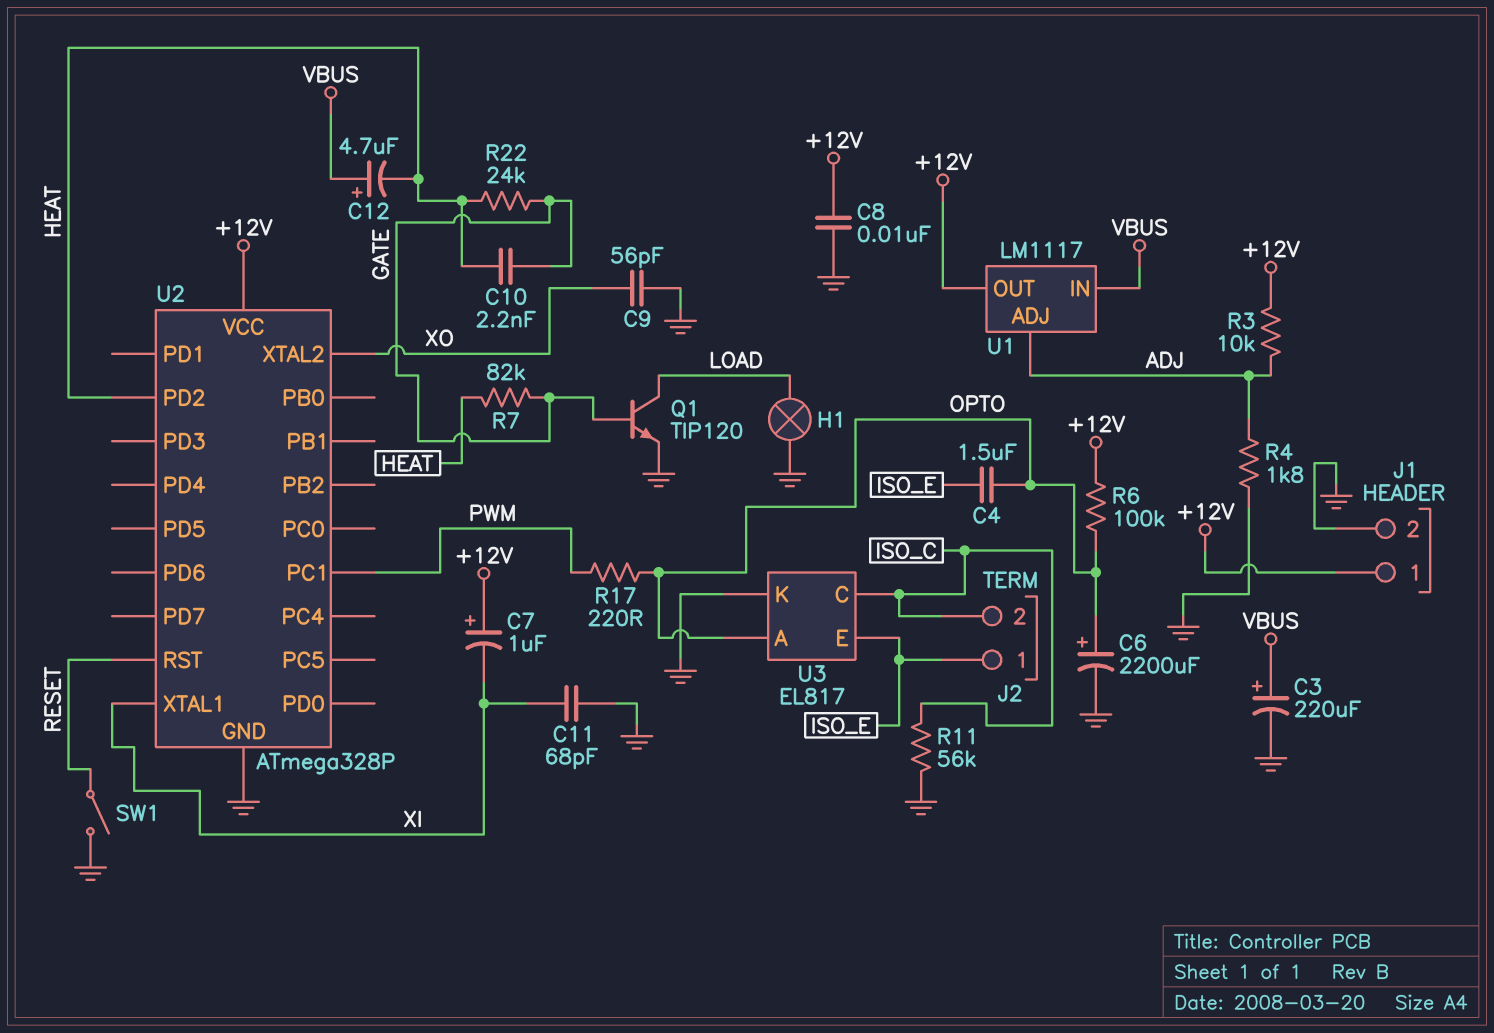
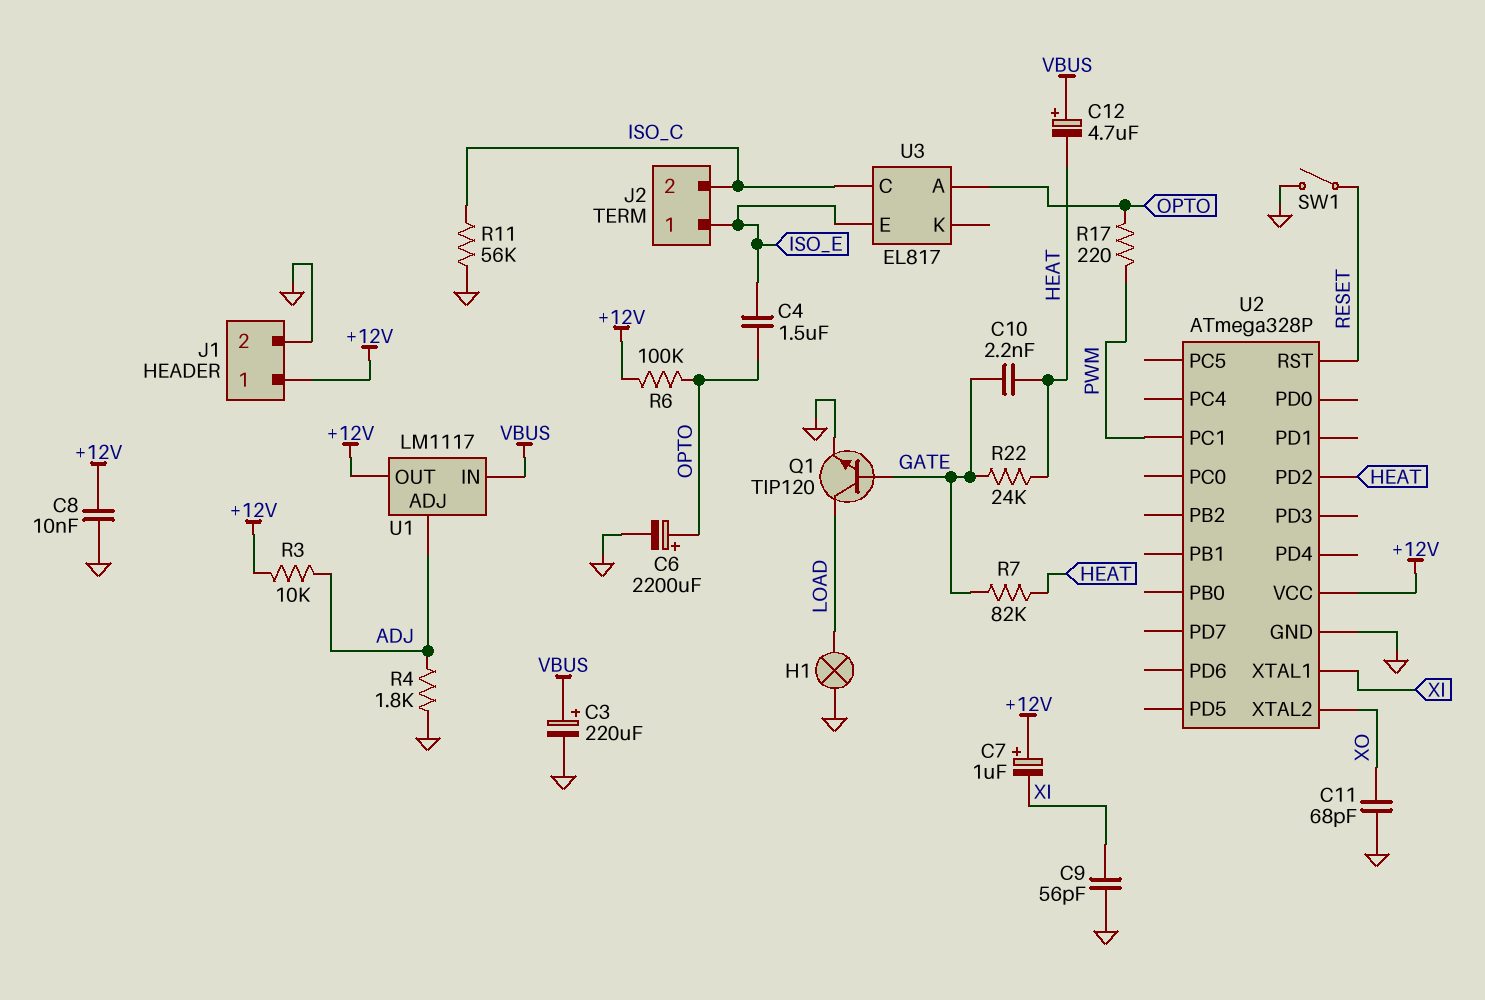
C9: 56pF (GND, XO) -> 56pF (GND, XI)
C11: 68pF (GND, XI) -> 68pF (GND, XO)
U3 pin K: GND -> none

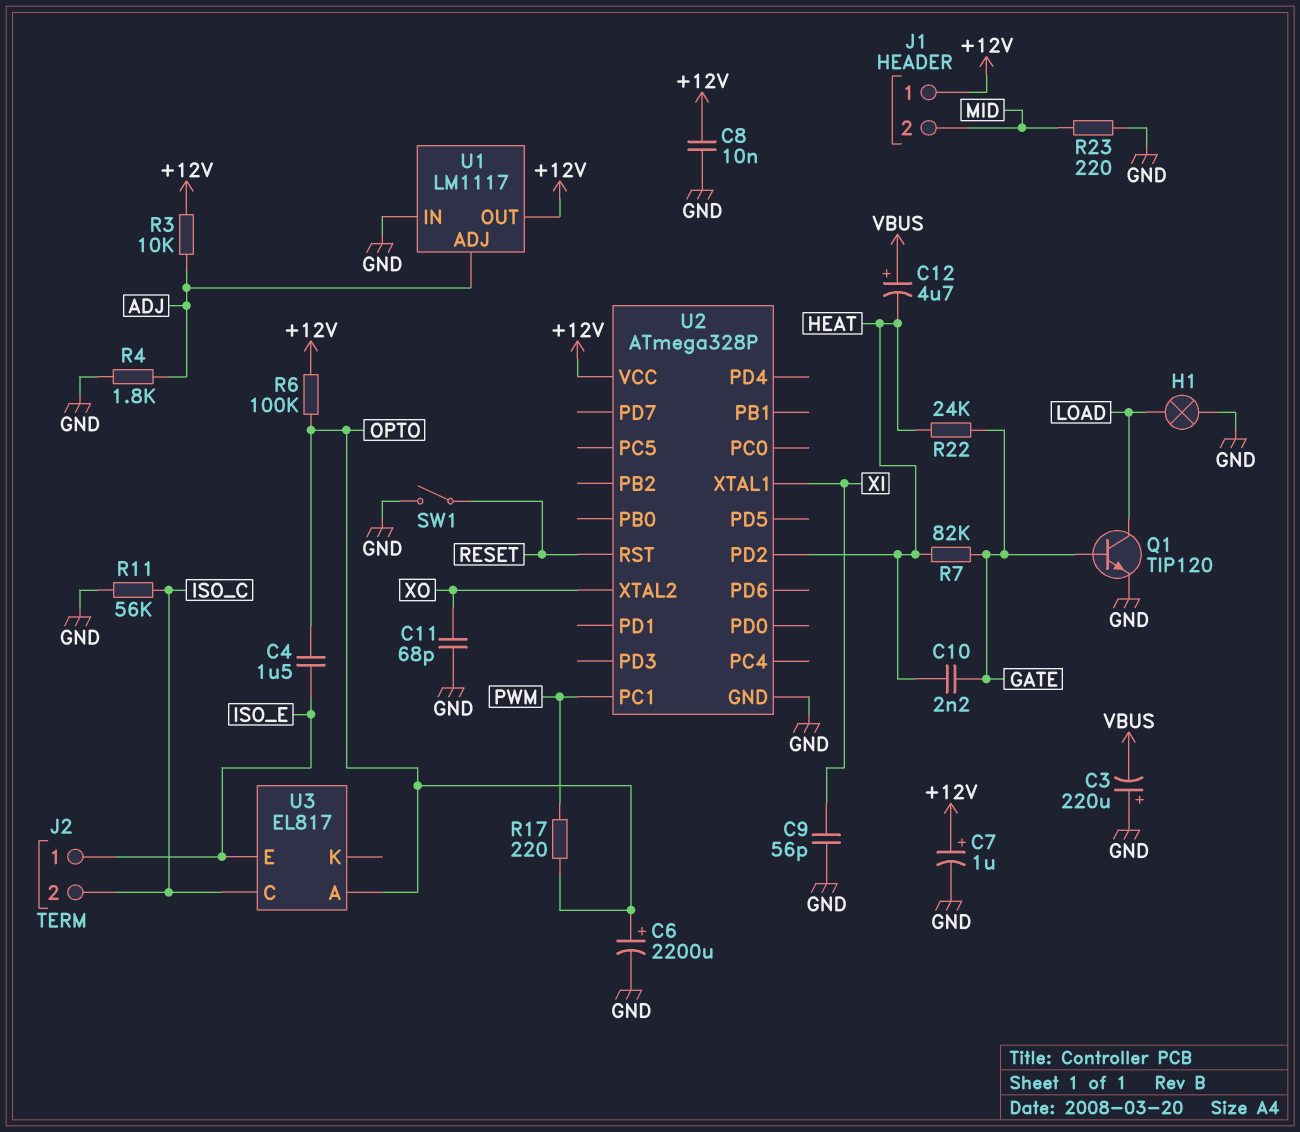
C3: 220uF (plus VBUS, minus GND) -> 220uF (plus GND, minus VBUS)
C7: 1uF (plus +12V, minus XI) -> 1uF (plus +12V, minus GND)
J1 pin 2: GND -> MID
R23: none -> 220 (GND, MID)
U1 pin IN: VBUS -> GND

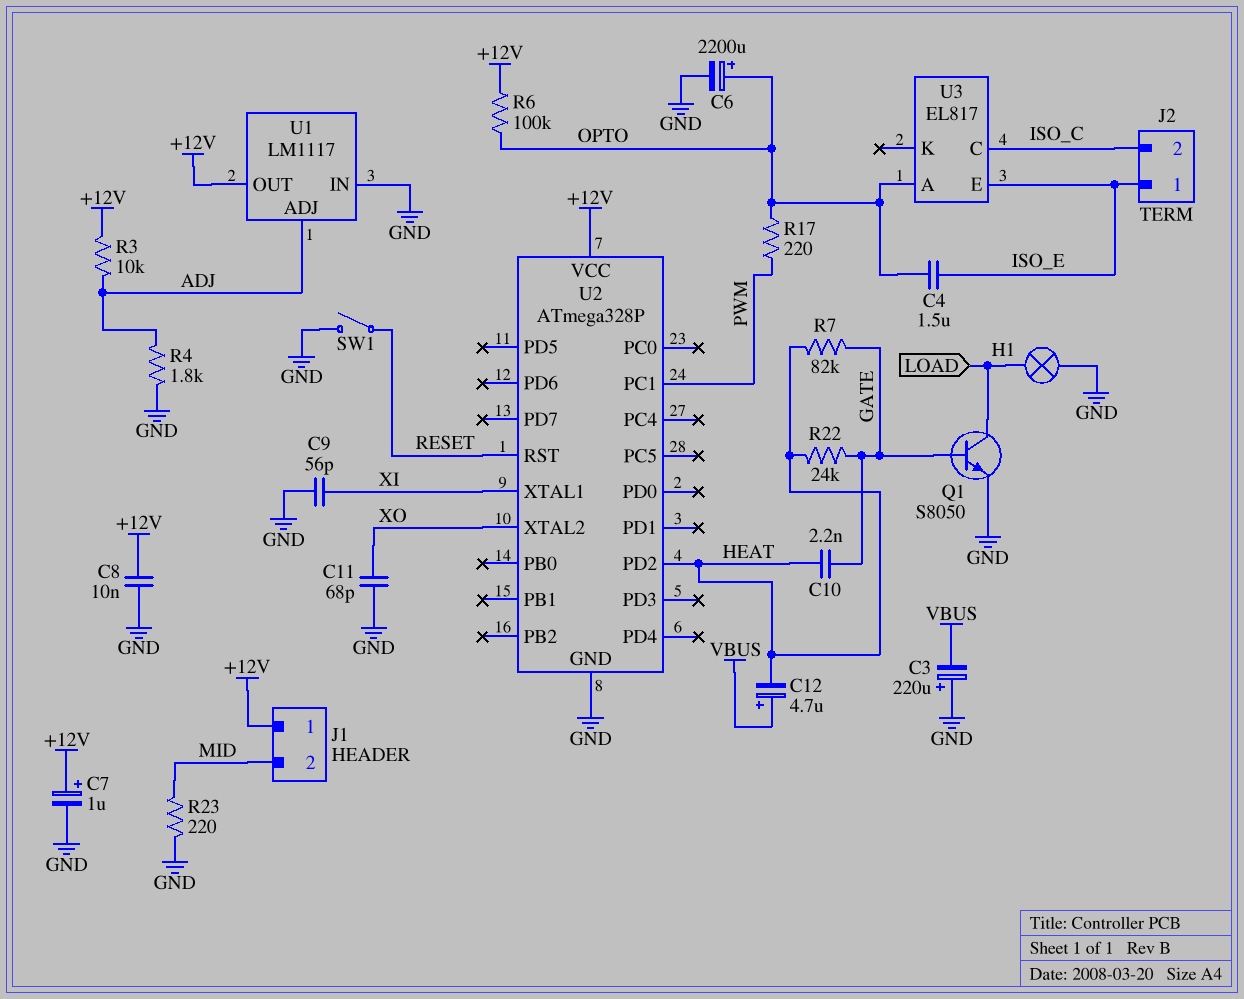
Q1: NPN TIP120 (B GATE, C LOAD, E GND) -> NPN S8050 (B GATE, C LOAD, E GND)
R11: 56k (GND, ISO_C) -> none

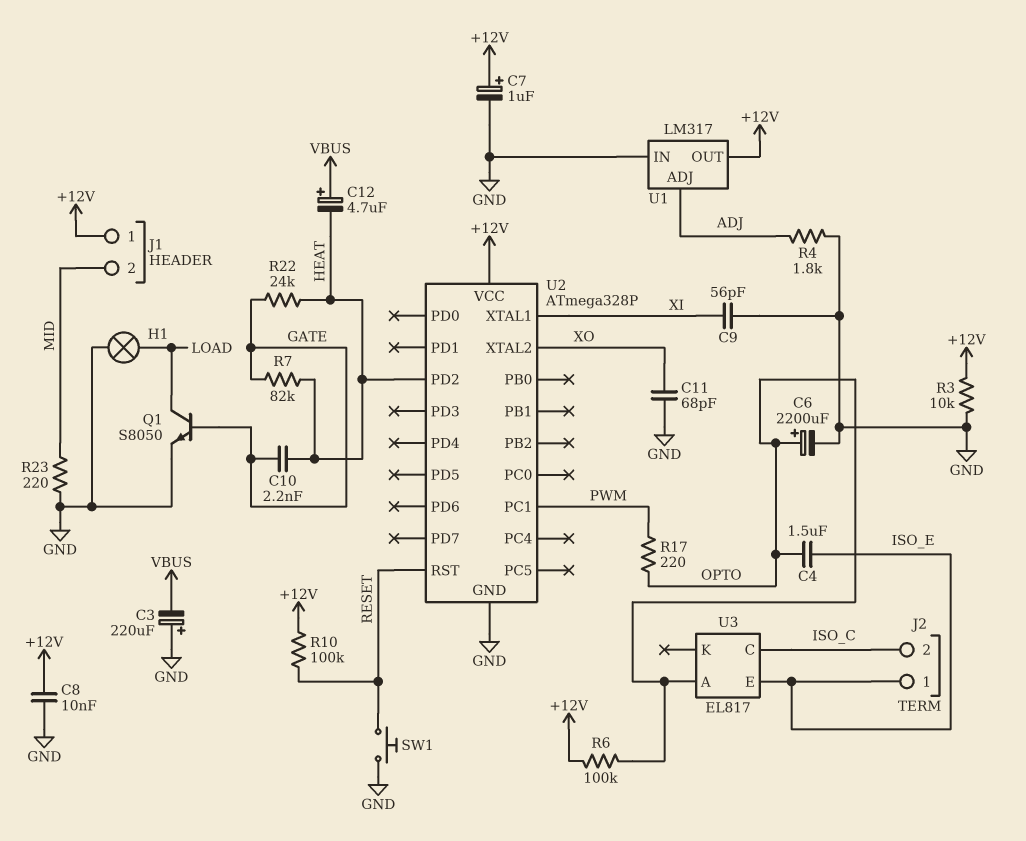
R3: 10k (+12V, ADJ) -> 10k (+12V, GND)
R10: none -> 100k (+12V, RESET)
SW1: switch (GND, RESET) -> button (GND, RESET)
U1: LM1117 -> LM317

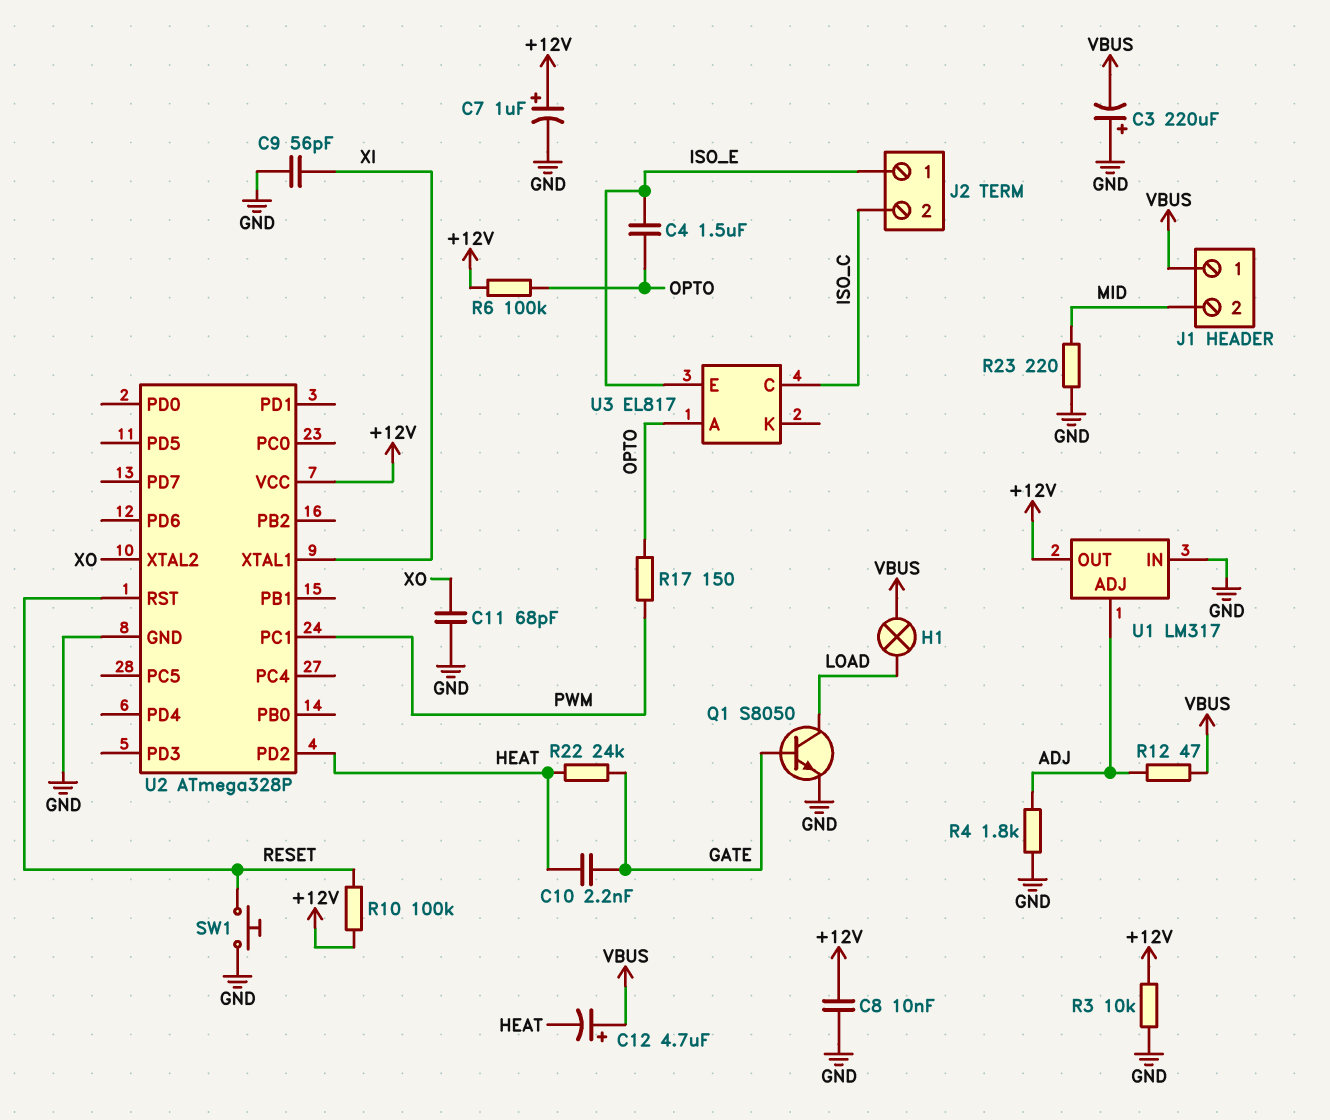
C6: 2200uF (plus OPTO, minus GND) -> none
H1: lamp (GND, LOAD) -> lamp (LOAD, VBUS)
J1 pin 1: +12V -> VBUS
R7: 82k (GATE, HEAT) -> none
R12: none -> 47 (ADJ, VBUS)
R17: 220 (OPTO, PWM) -> 150 (OPTO, PWM)

